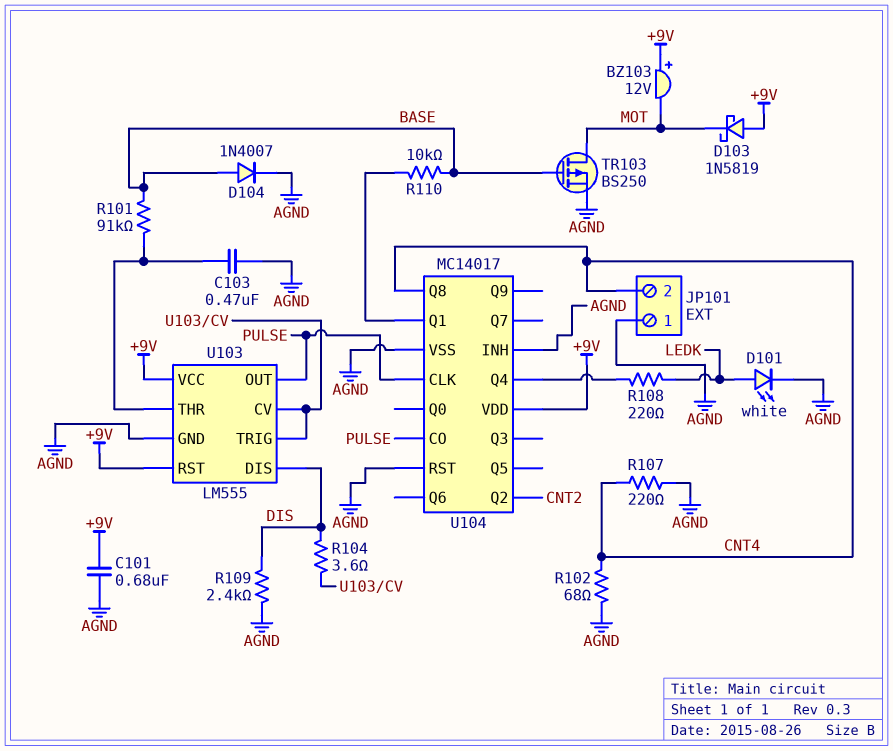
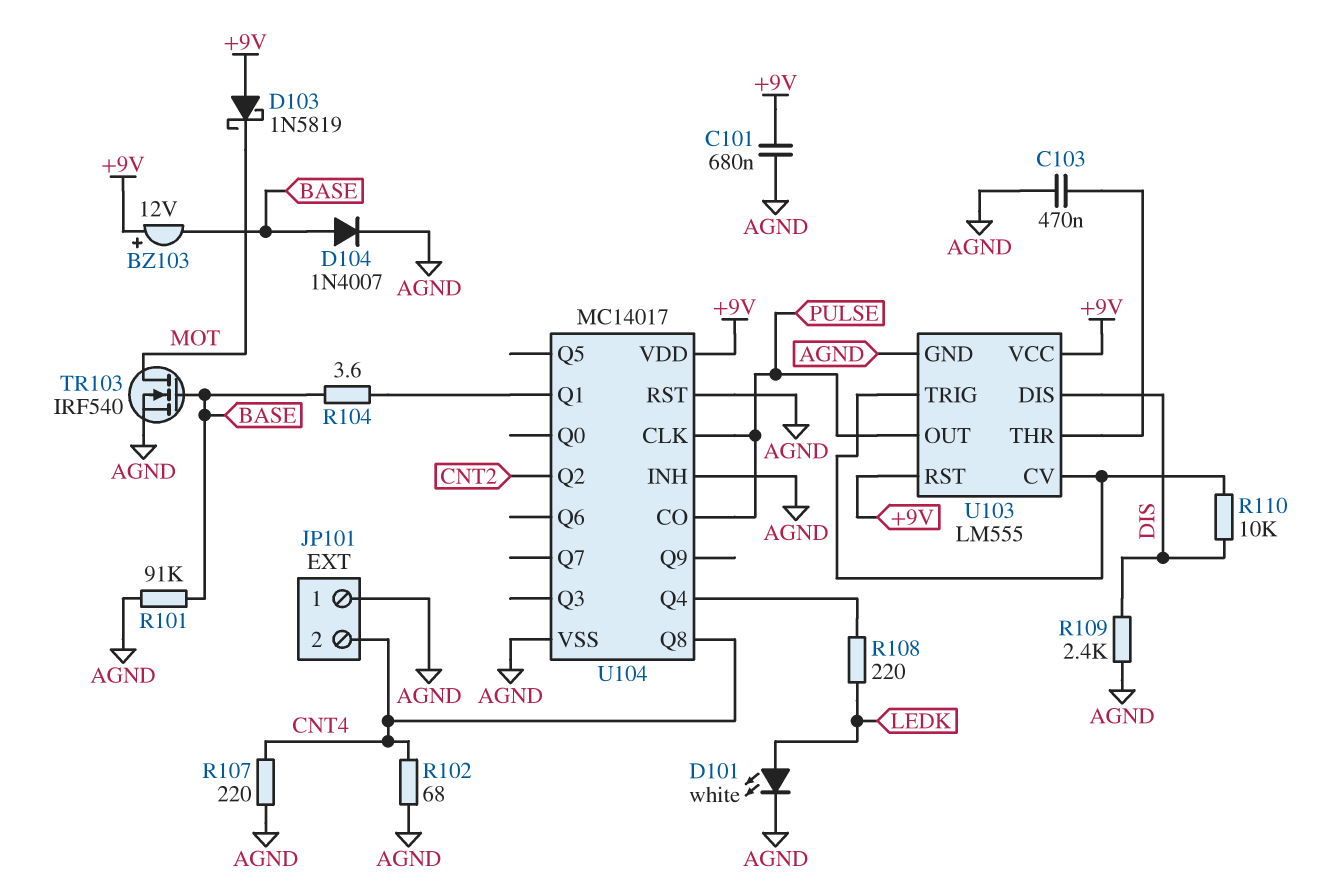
BZ103: buzzer 12V (plus +9V, minus MOT) -> buzzer 12V (plus +9V, minus BASE)
R101: 91k (BASE, U103/THR) -> 91k (AGND, BASE)
R104: 3.6 (DIS, U103/CV) -> 3.6 (BASE, U104/Q1)
R110: 10k (BASE, U104/Q1) -> 10k (DIS, U103/CV)
TR103: PMOS BS250 (G BASE, D MOT, S AGND) -> NMOS IRF540 (G BASE, D MOT, S AGND)

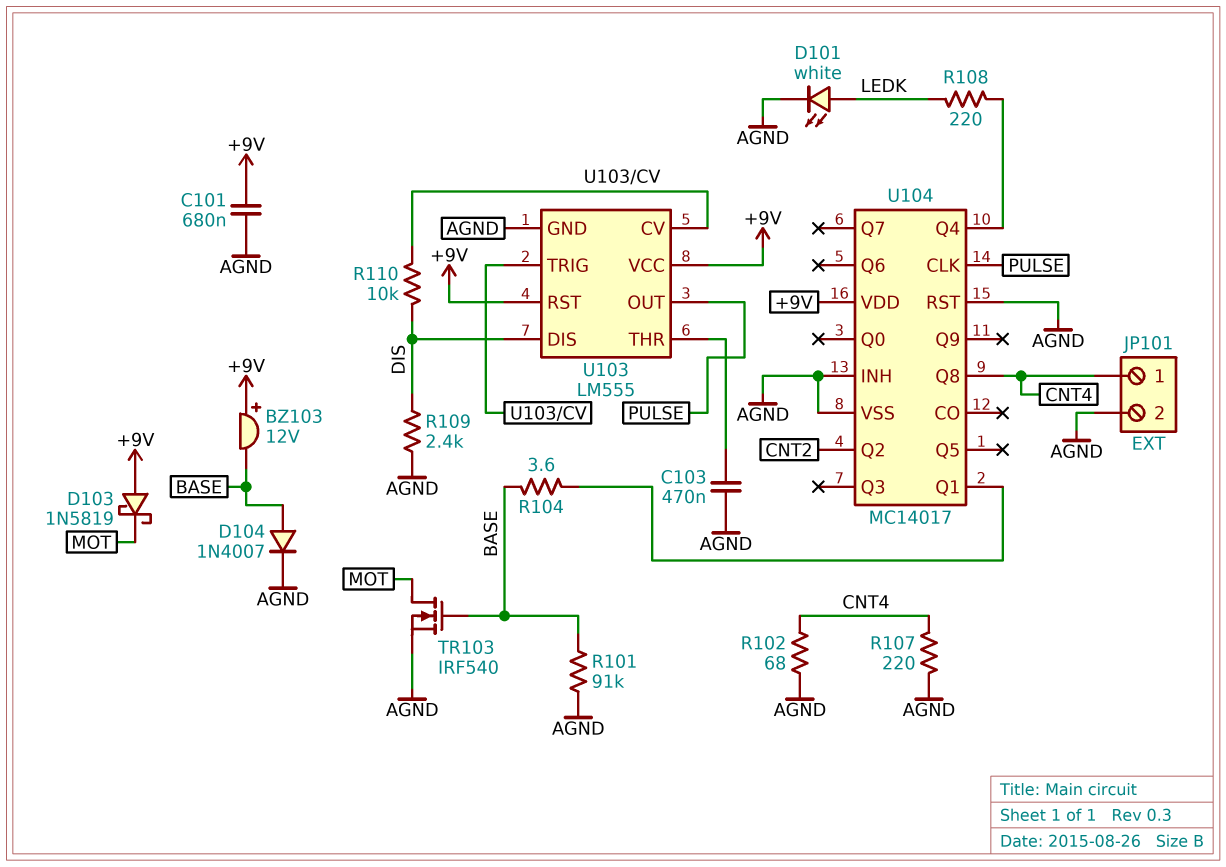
JP101 pin 1: AGND -> CNT4
JP101 pin 2: CNT4 -> AGND
U104 pin CO: PULSE -> none

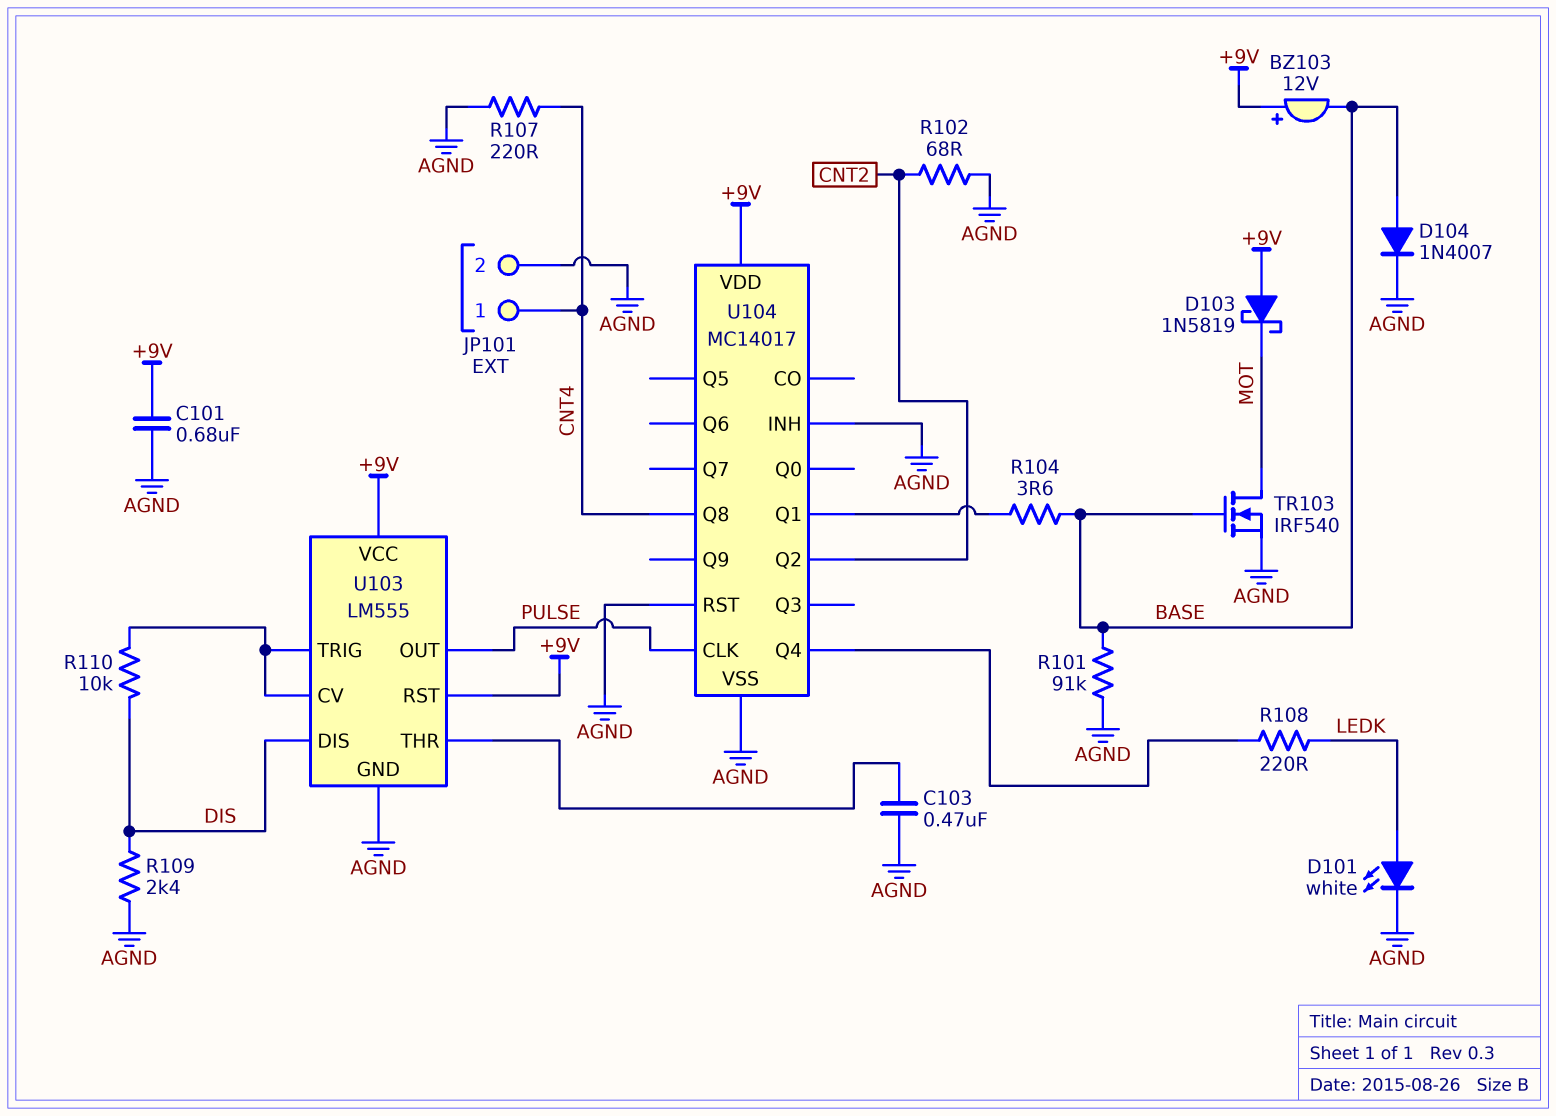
R102: 68 (AGND, CNT4) -> 68 (AGND, CNT2)

